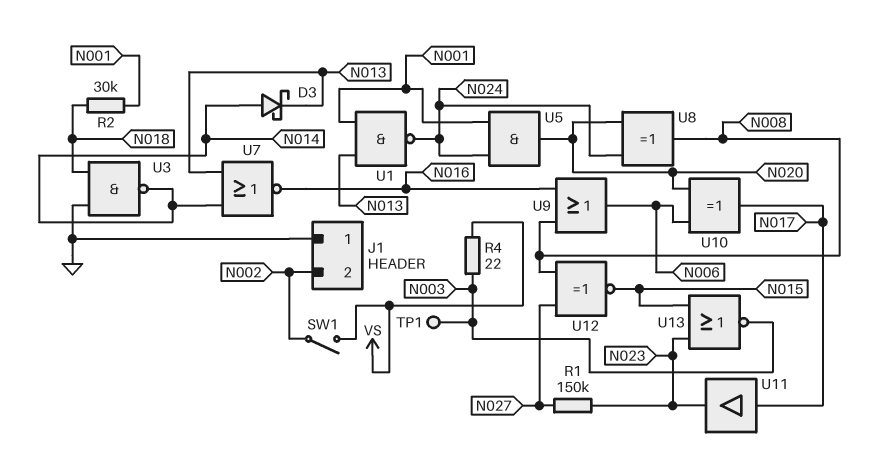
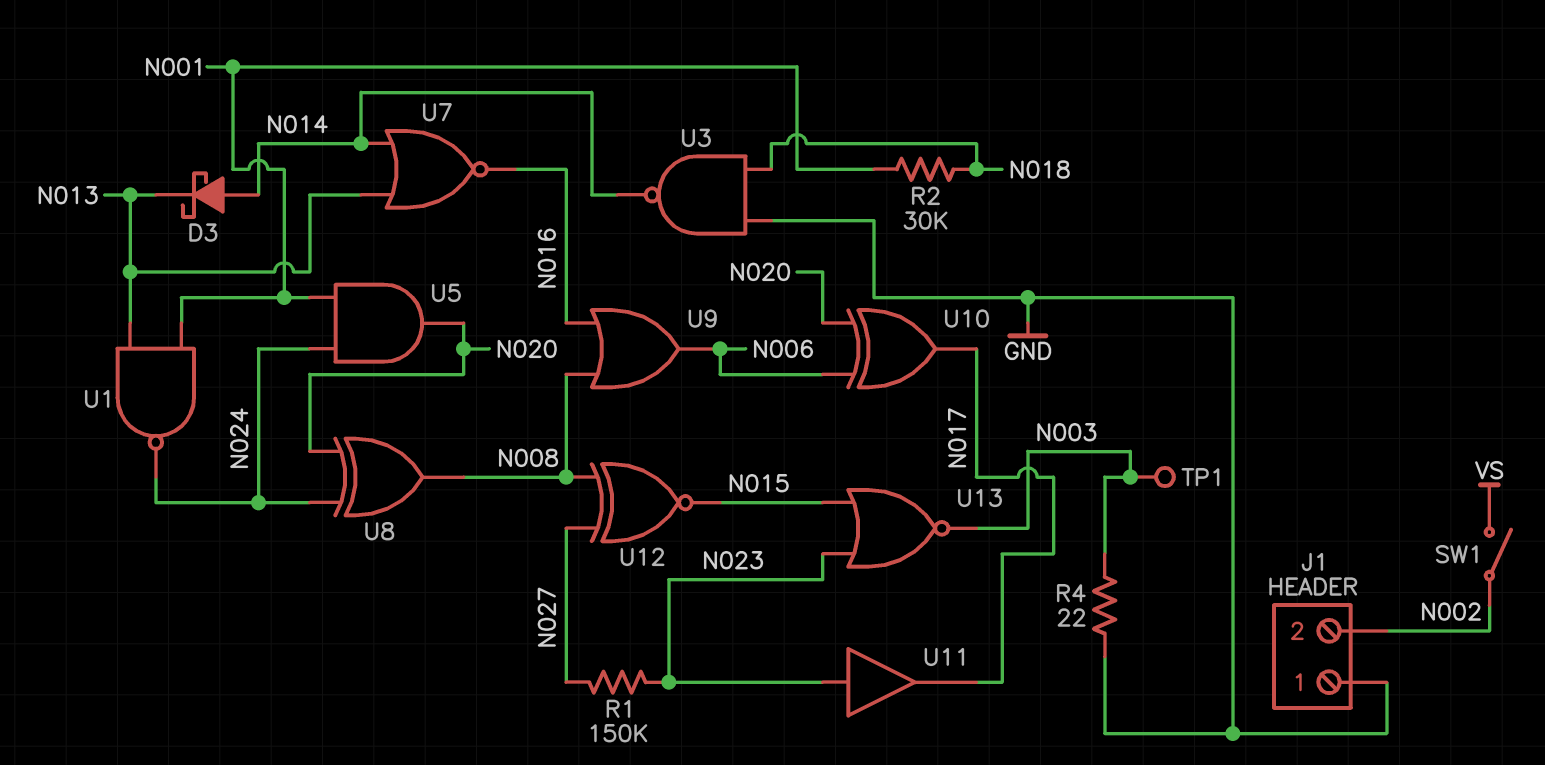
R4: 22 (N003, VS) -> 22 (GND, N003)
U11: buffer (in N017, out N023) -> buffer (in N023, out N017)

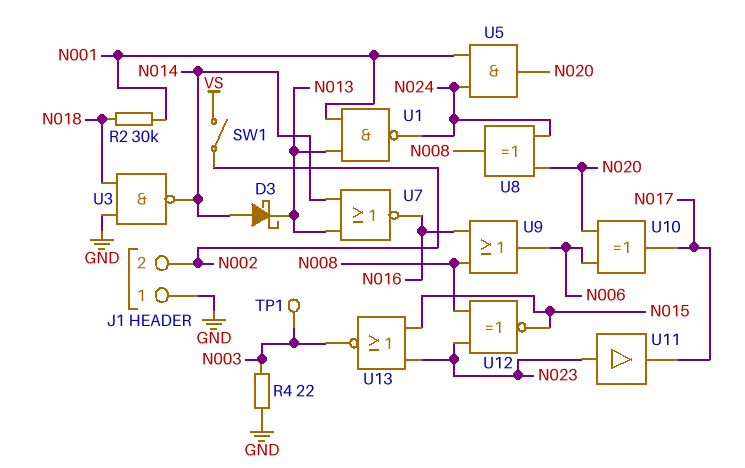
R1: 150k (N023, N027) -> none
U12: XNOR (in N008, in N027, out N015) -> XNOR (in N008, in N023, out N015)

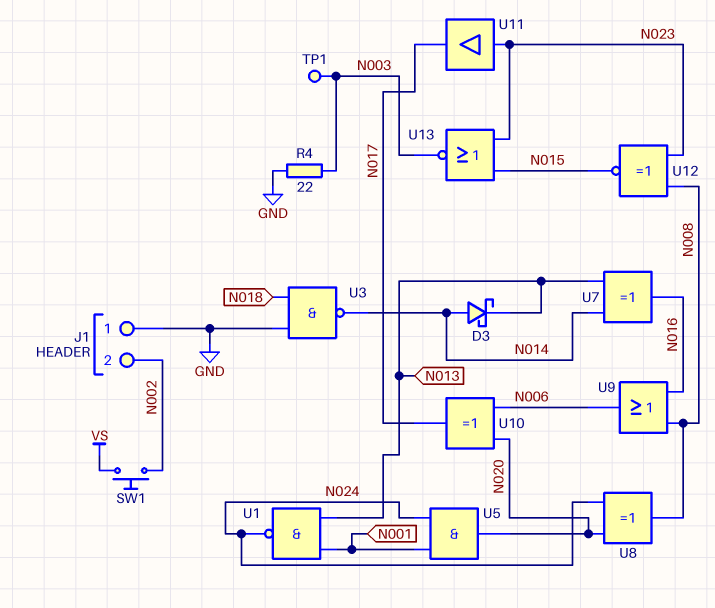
R2: 30k (N001, N018) -> none
SW1: switch (N002, VS) -> button (N002, VS)
U7: NOR (in N013, in N014, out N016) -> XOR (in N013, in N014, out N016)

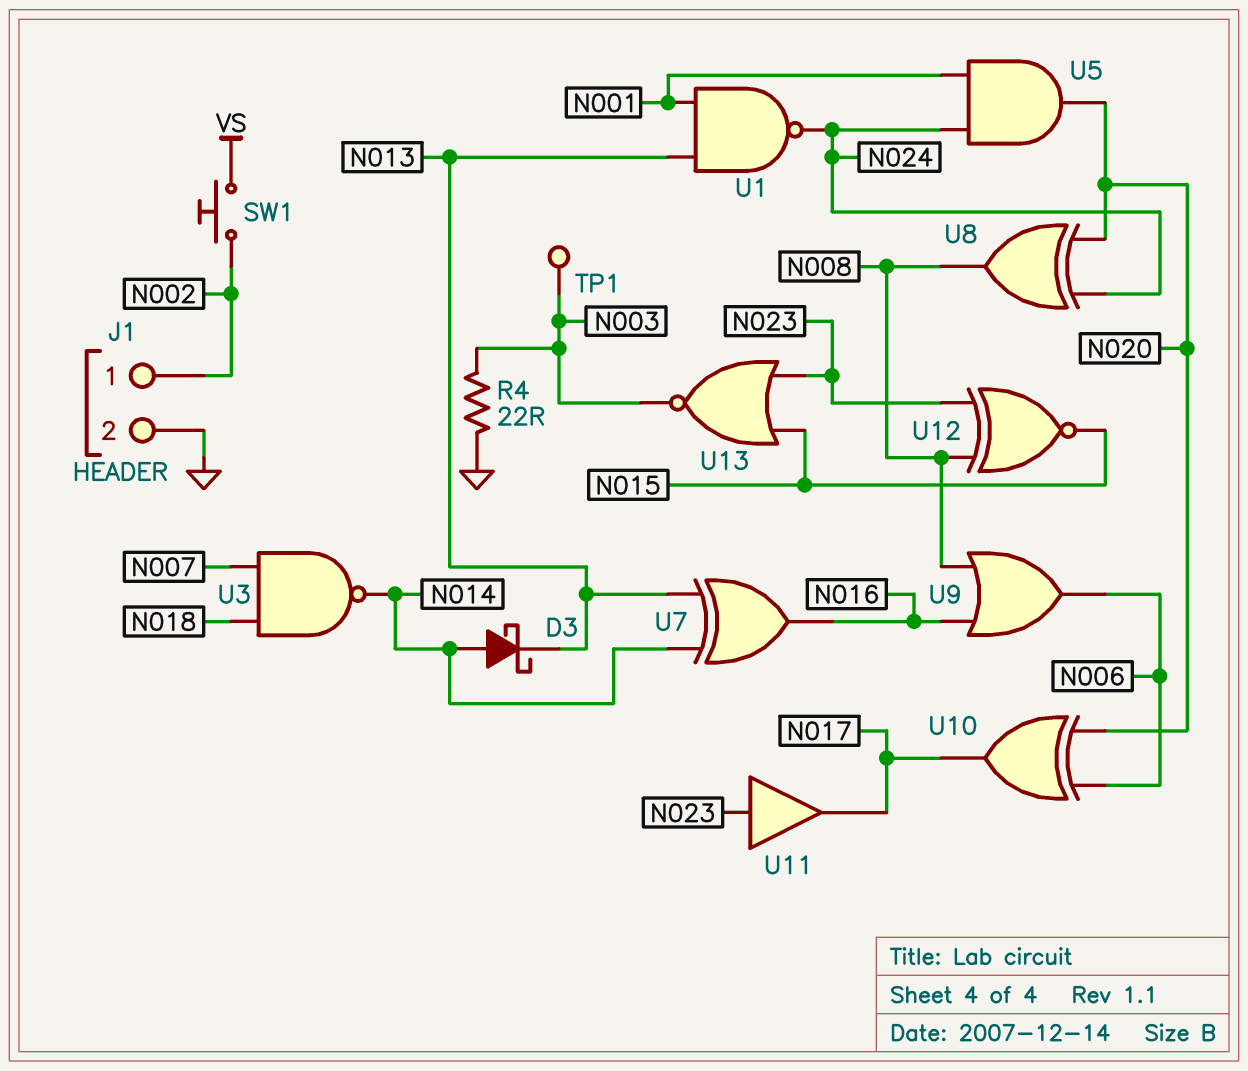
J1 pin 1: GND -> N002
J1 pin 2: N002 -> GND
U3: NAND (in GND, in N018, out N014) -> NAND (in N007, in N018, out N014)

